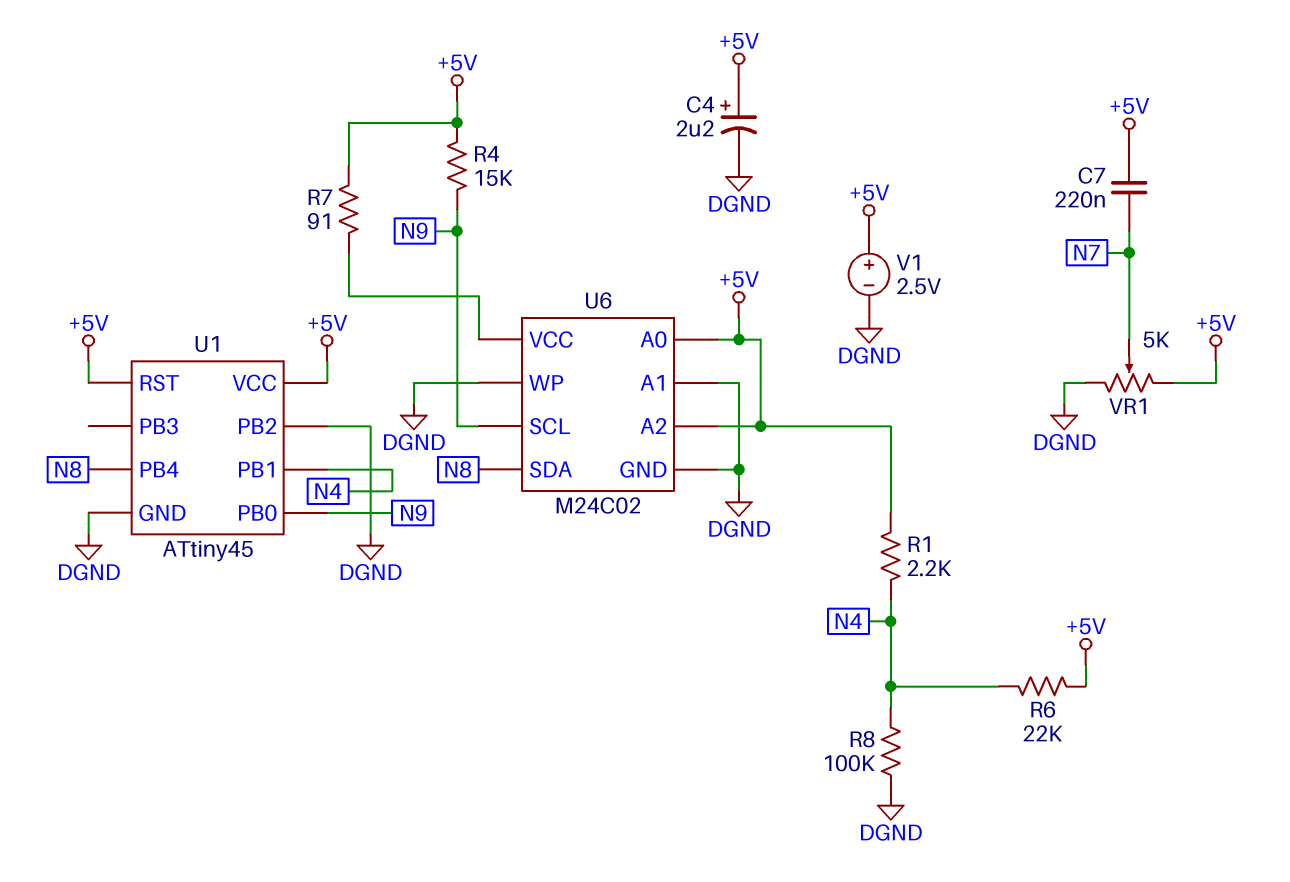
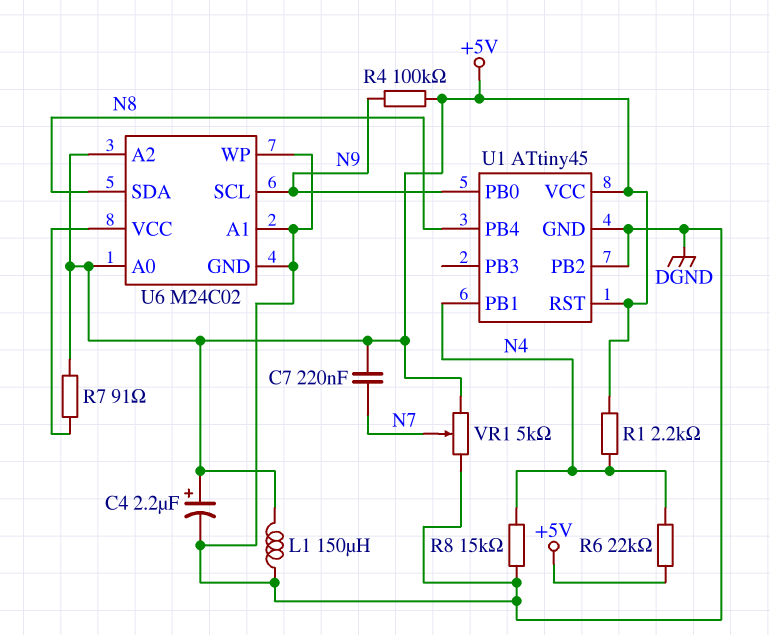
L1: none -> 150uH (+5V, DGND)
R4: 15k (+5V, N9) -> 100k (+5V, N9)
R8: 100k (DGND, N4) -> 15k (DGND, N4)
V1: 2.5V (plus +5V, minus DGND) -> none

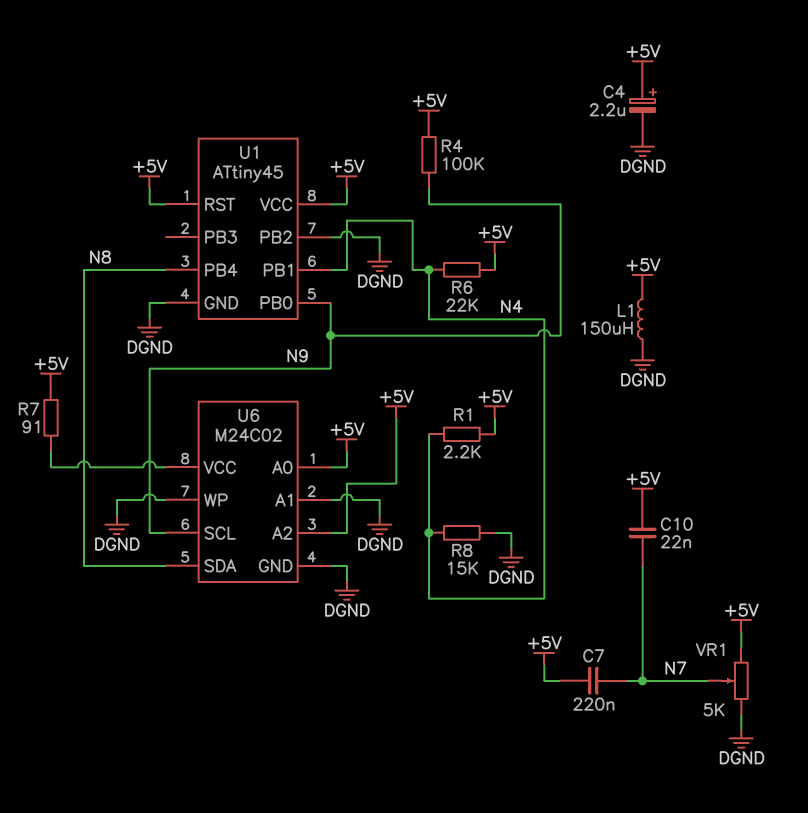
C10: none -> 22nF (+5V, N7)

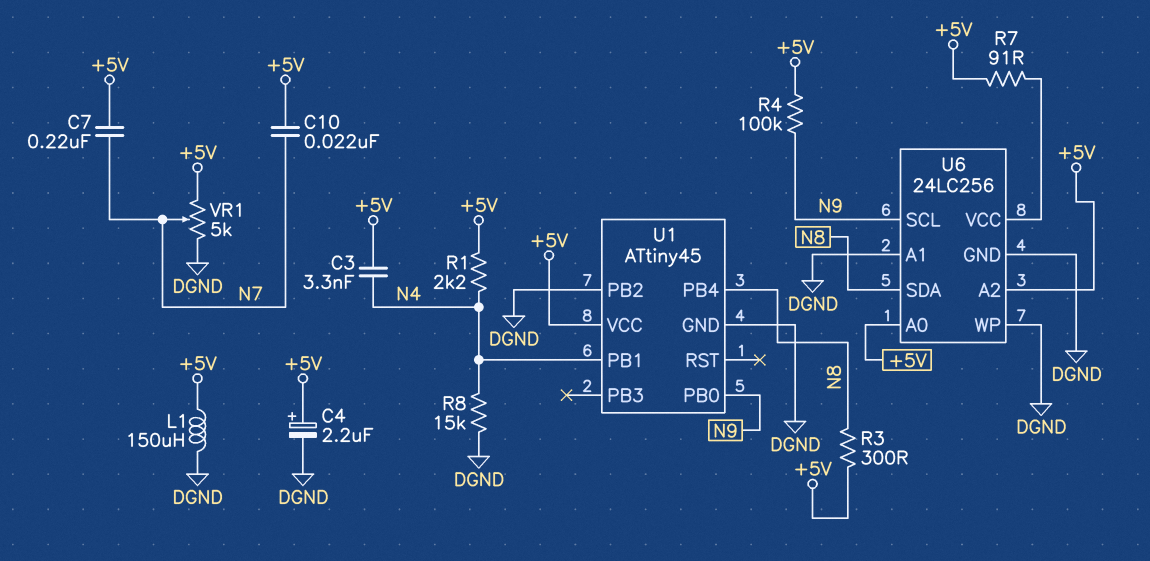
C3: none -> 3.3nF (+5V, N4)
R3: none -> 300 (+5V, N8)
R6: 22k (+5V, N4) -> none
U1 pin RST: +5V -> none
U6: M24C02 -> 24LC256

